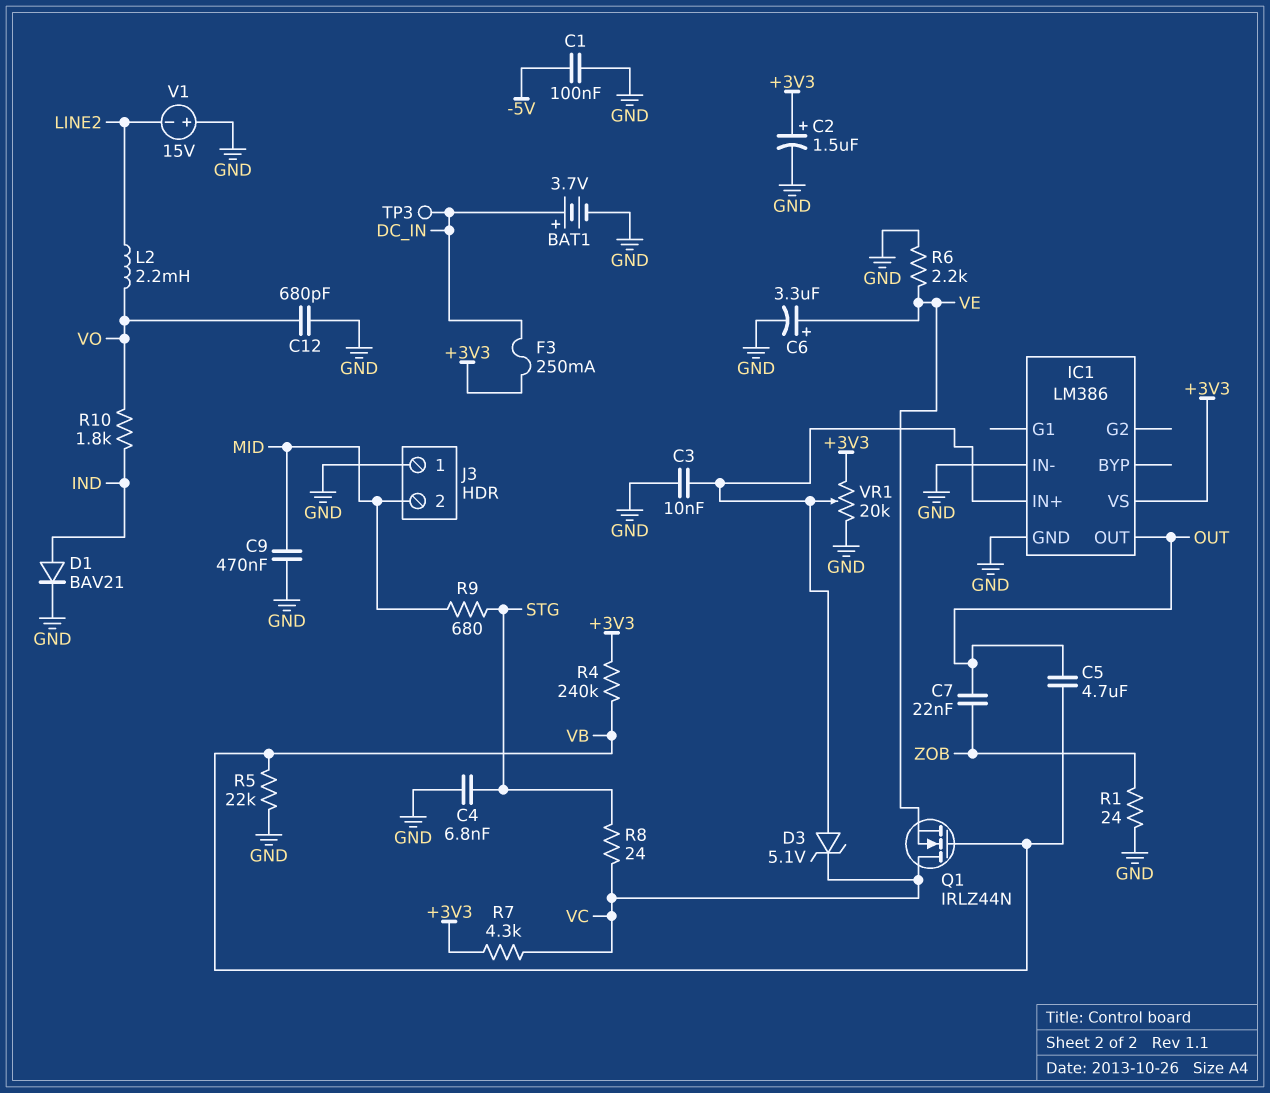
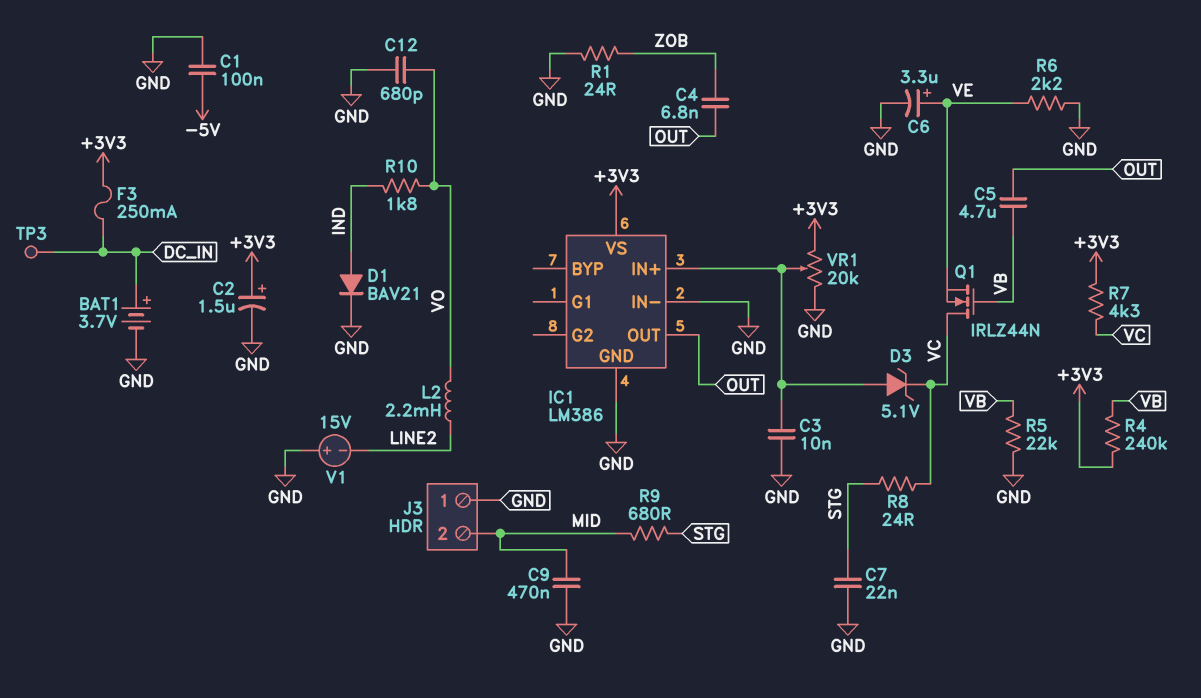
C4: 6.8nF (GND, STG) -> 6.8nF (OUT, ZOB)
C7: 22nF (OUT, ZOB) -> 22nF (GND, STG)

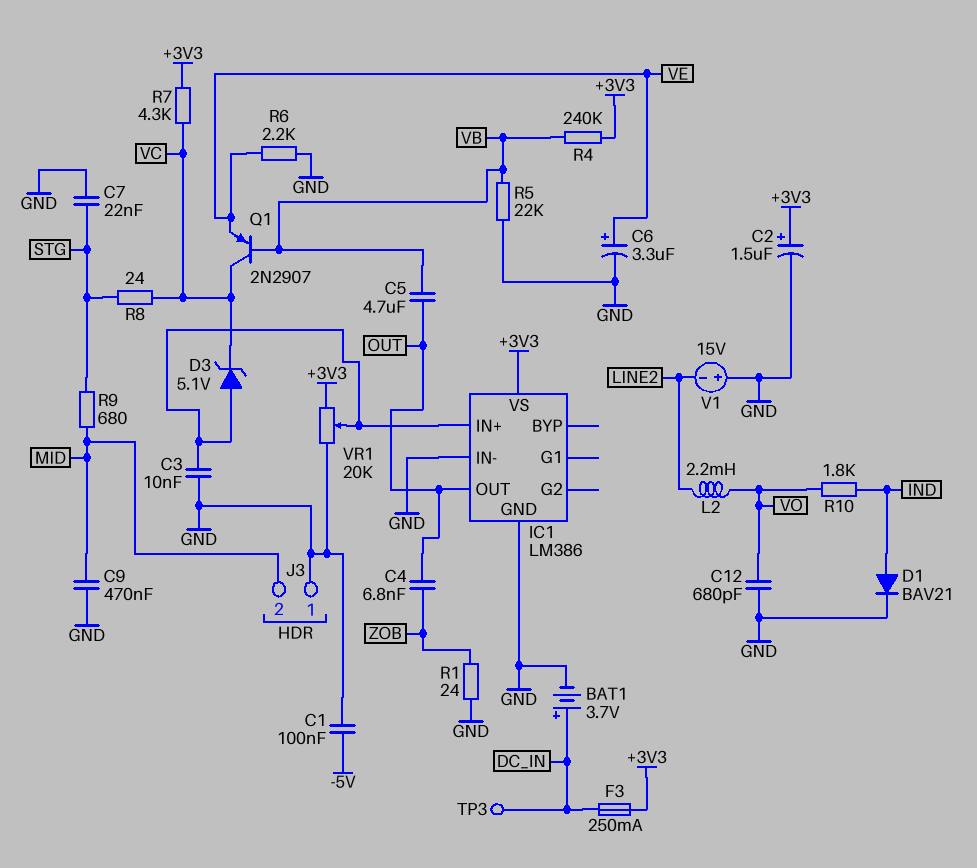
Q1: NMOS IRLZ44N (G VB, D VC, S VE) -> PNP 2N2907 (B VB, C VC, E VE)

